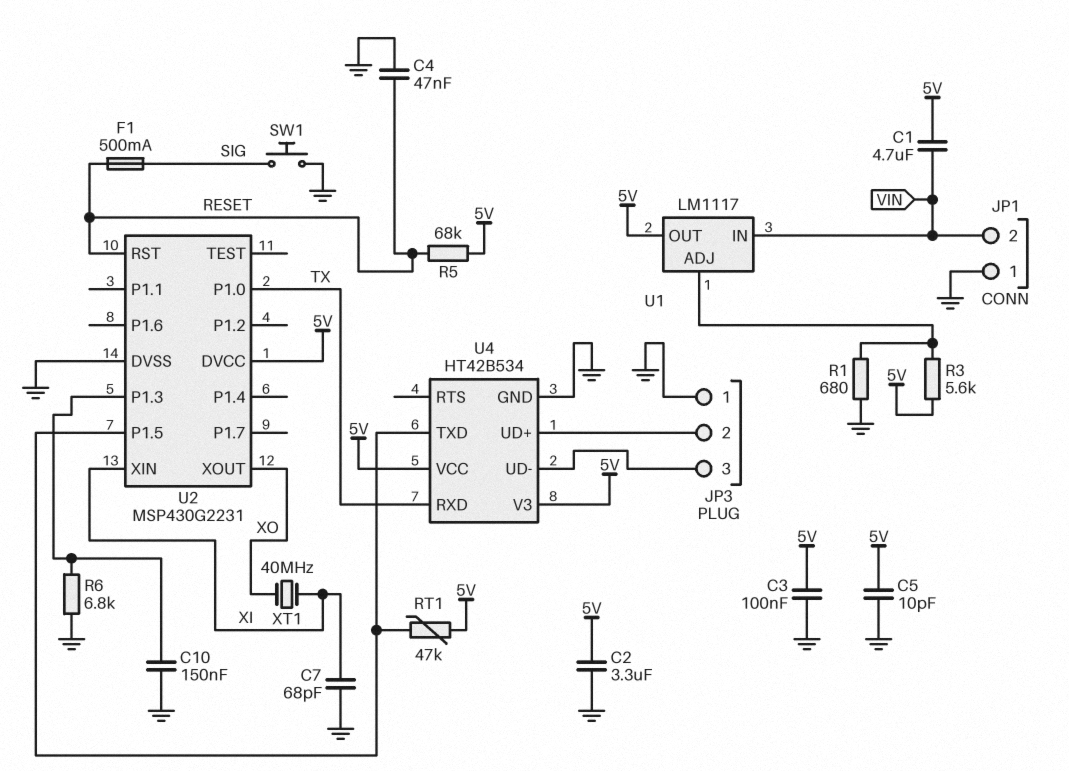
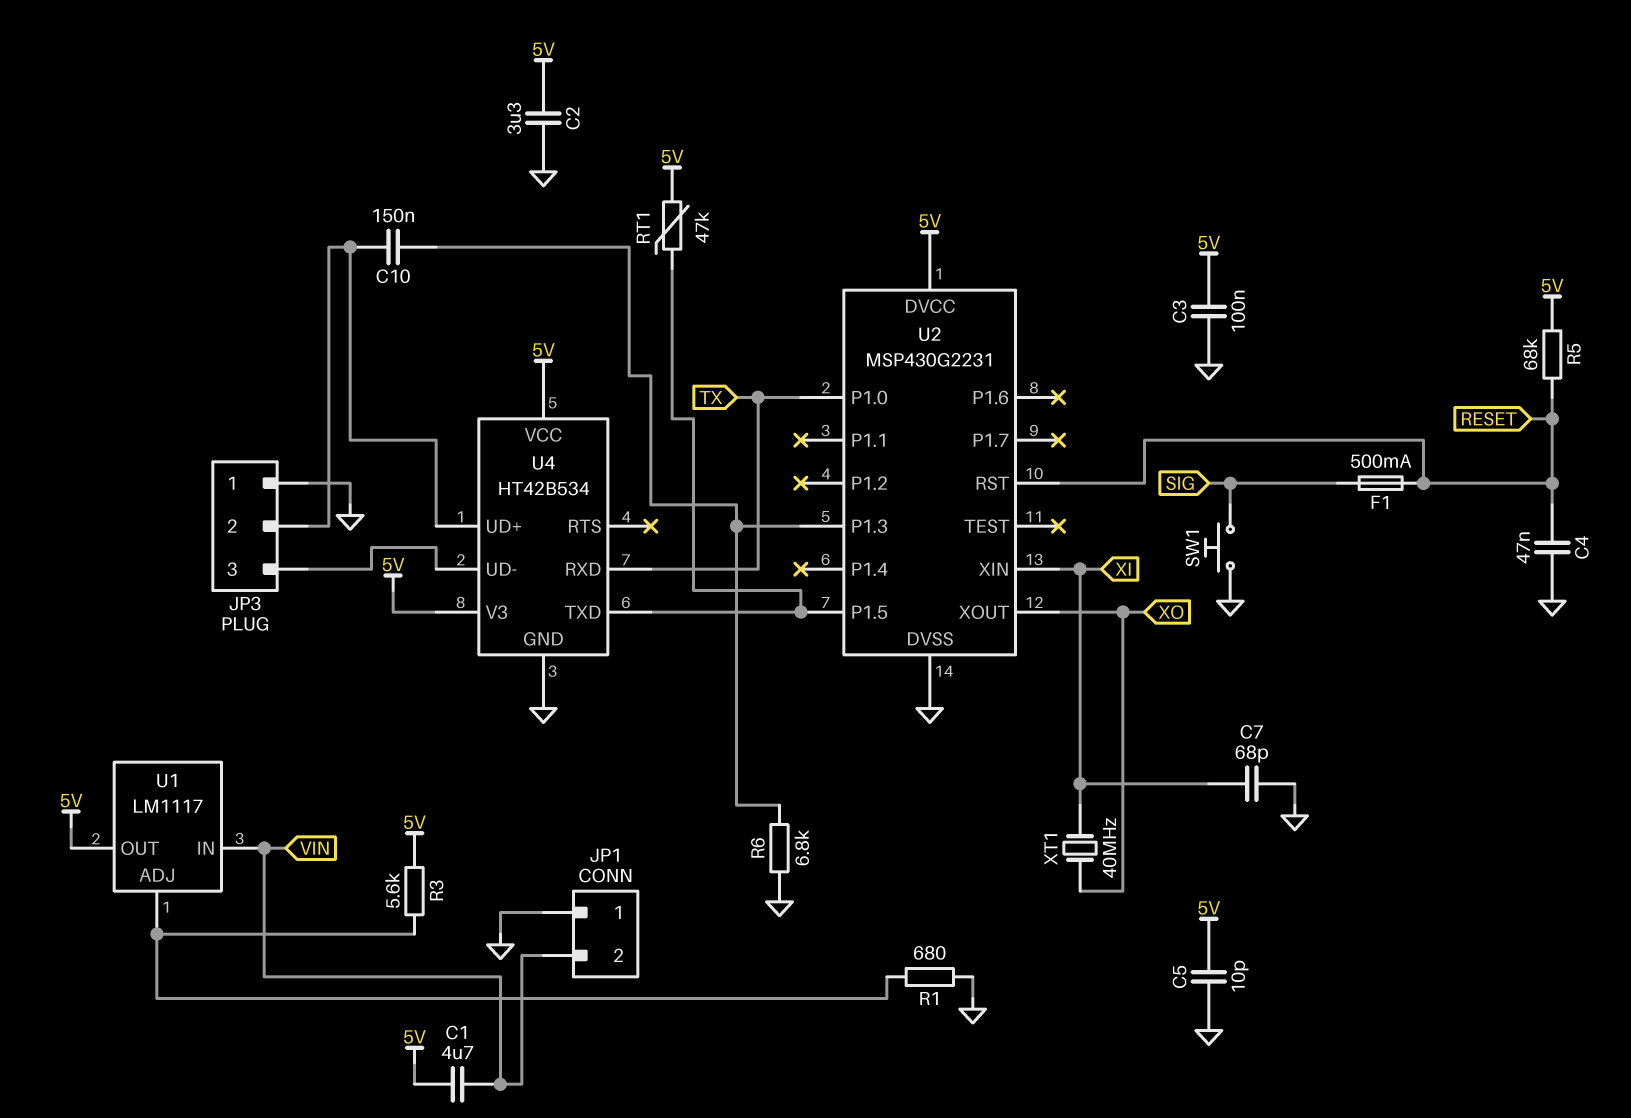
C10: 150nF (GND, U2/P1.3) -> 150nF (JP3/2, U2/P1.3)

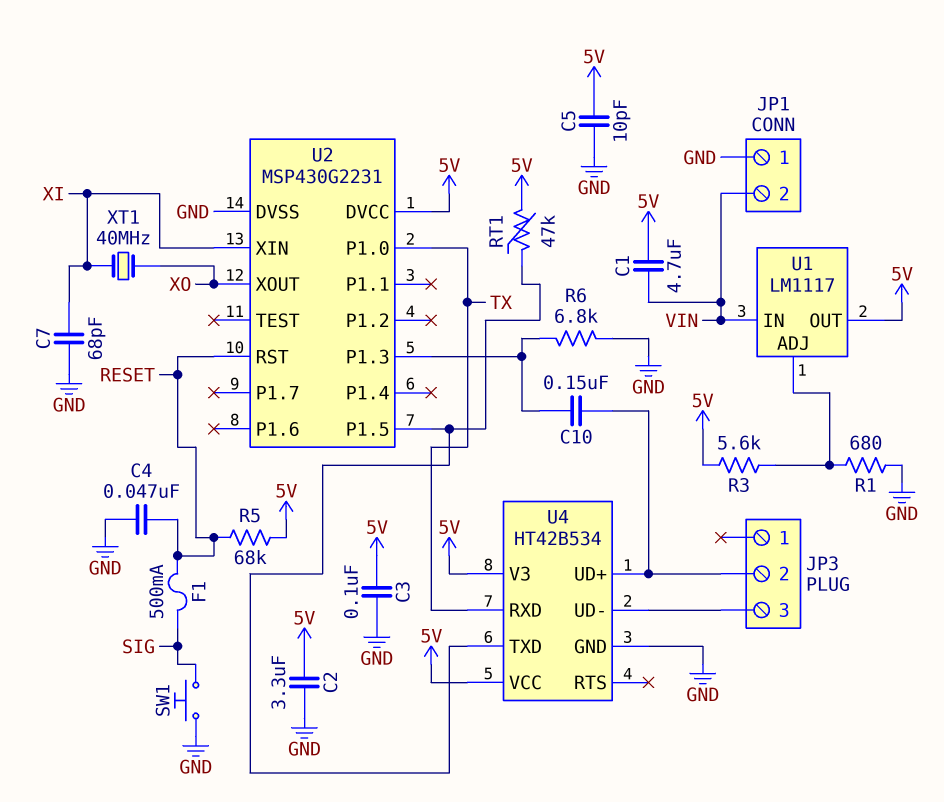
JP3 pin 1: GND -> none

